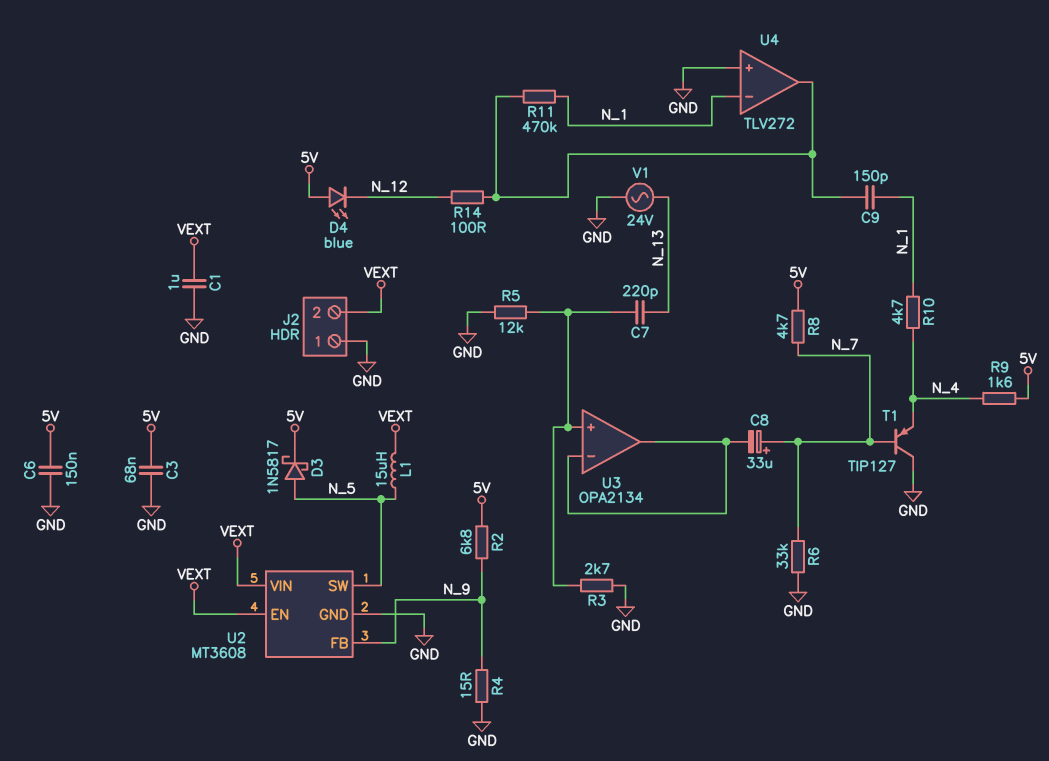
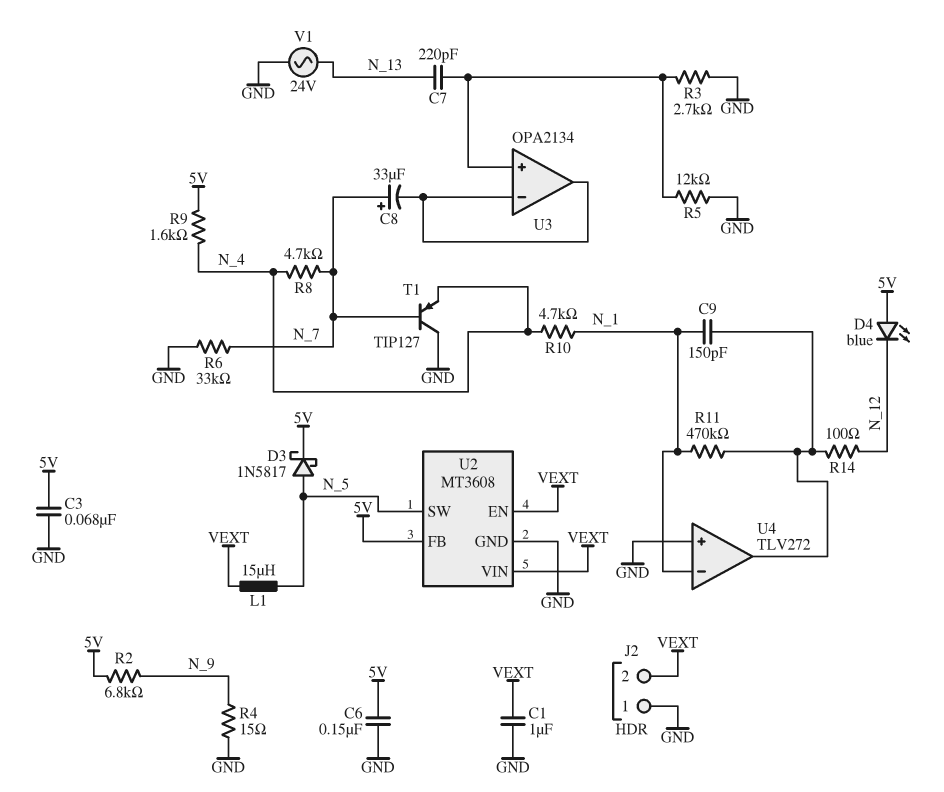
R8: 4.7k (5V, N_7) -> 4.7k (N_4, N_7)
U2 pin FB: N_9 -> 5V

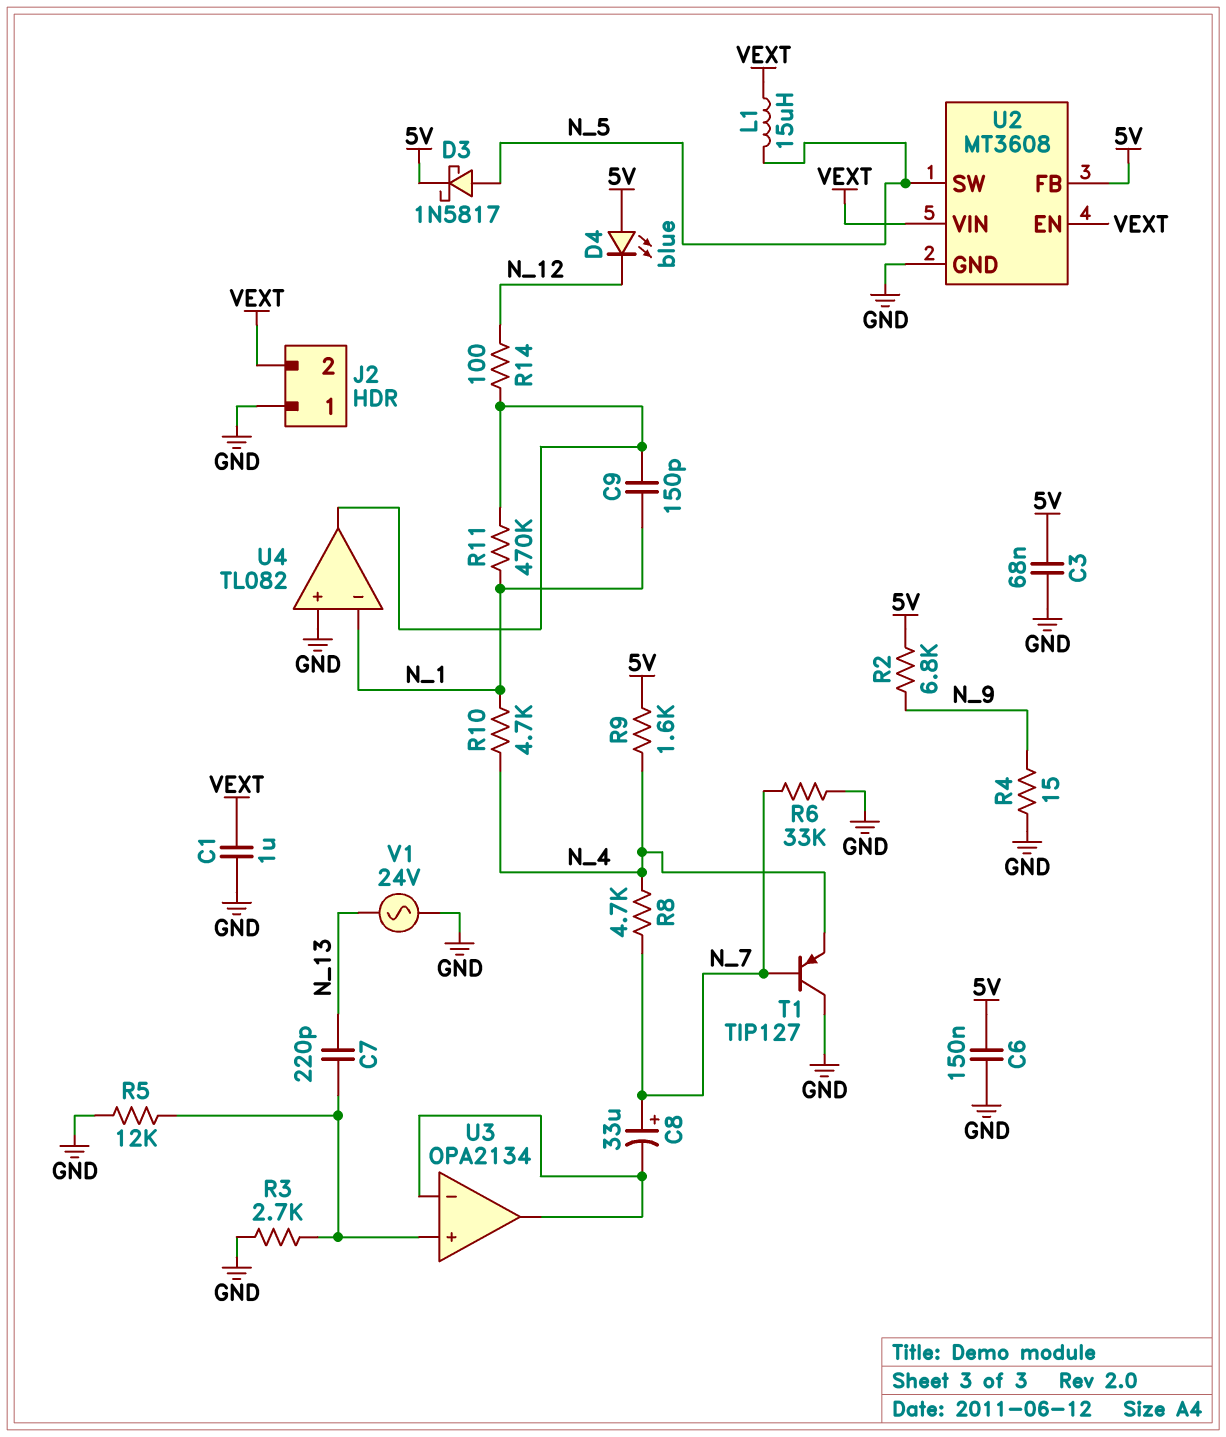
U4: TLV272 -> TL082

